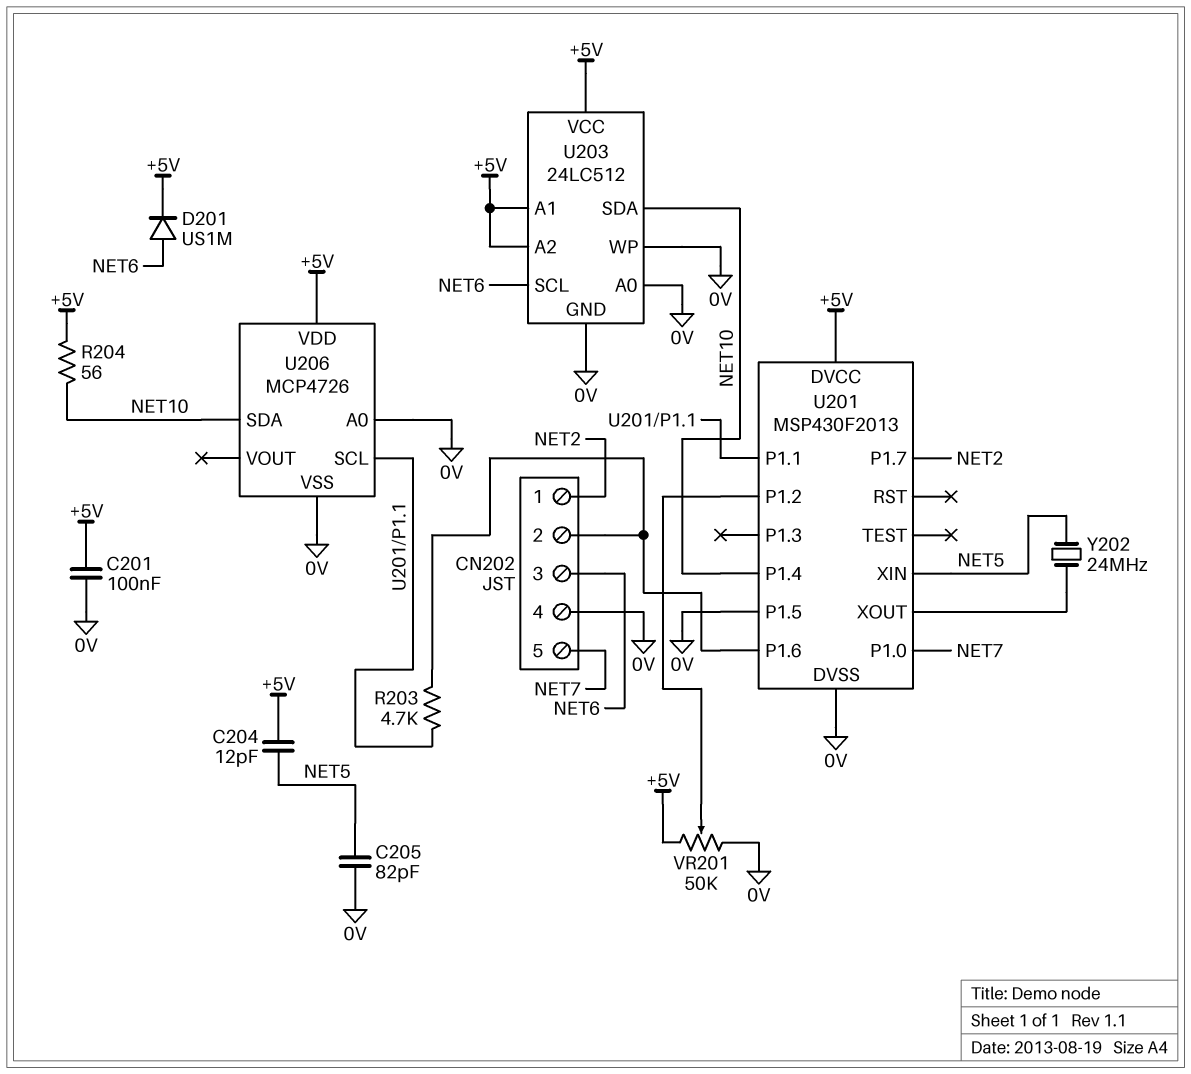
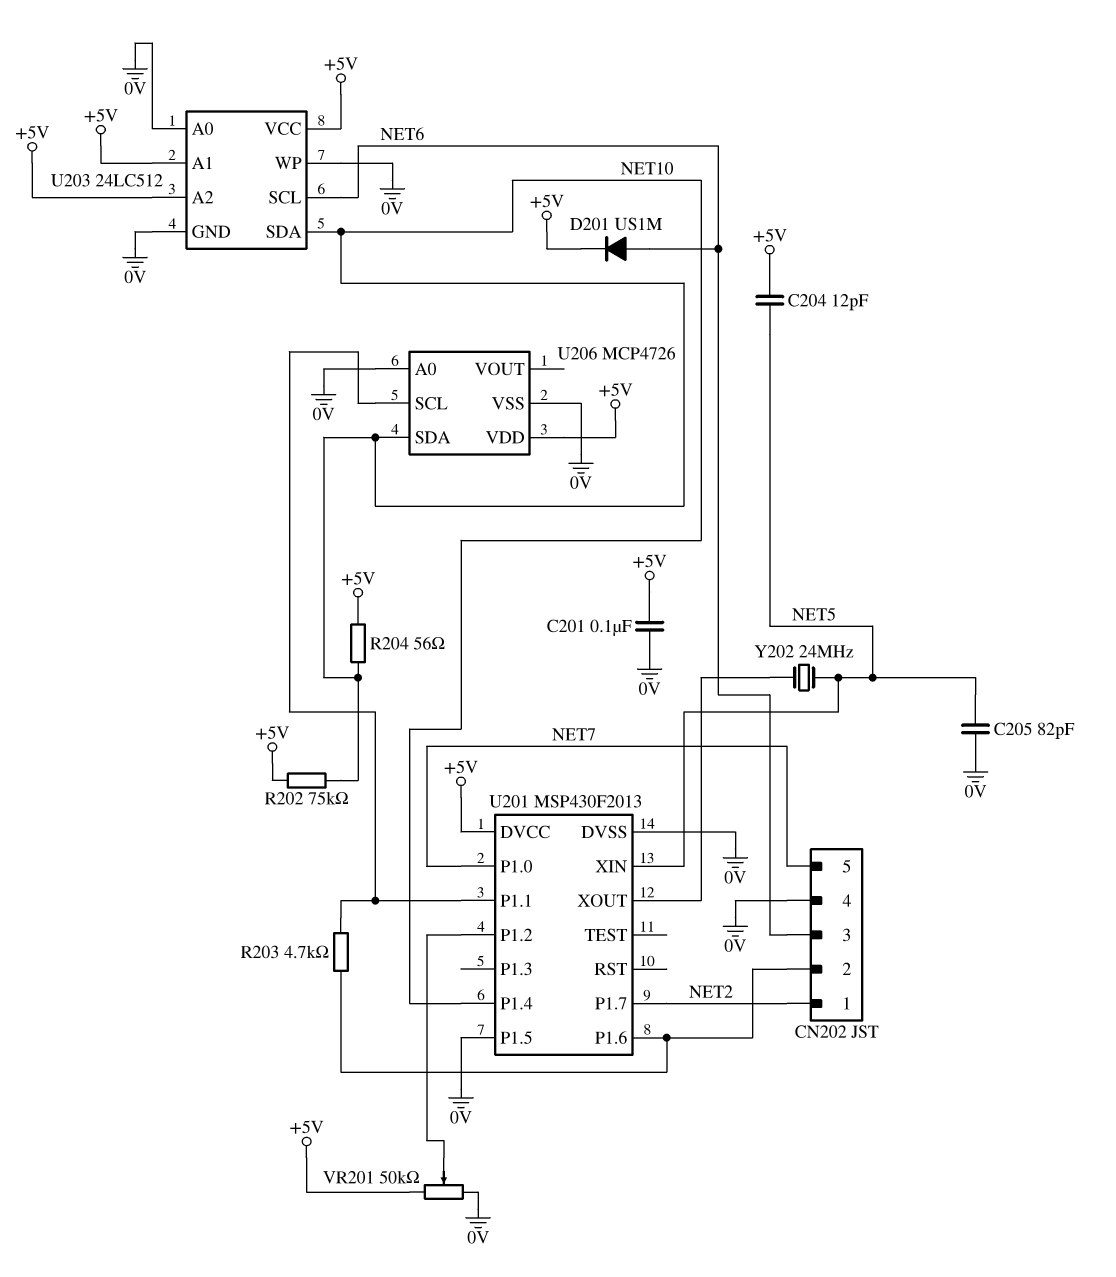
R202: none -> 75k (+5V, NET10)

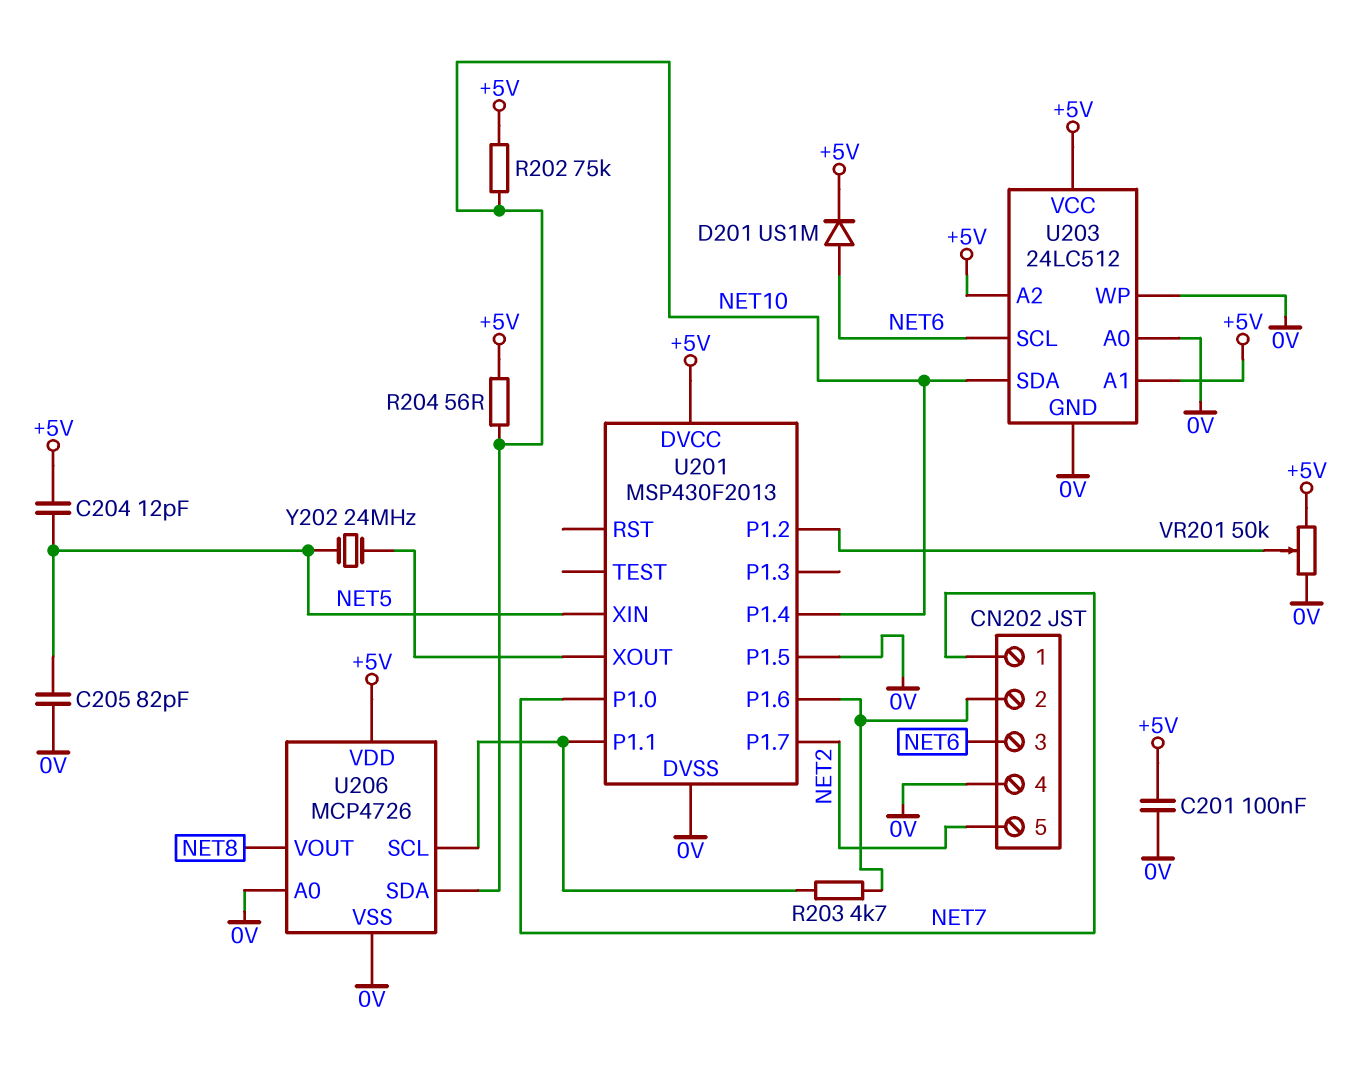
CN202 pin 1: NET2 -> NET7
CN202 pin 5: NET7 -> NET2
U206 pin VOUT: none -> NET8

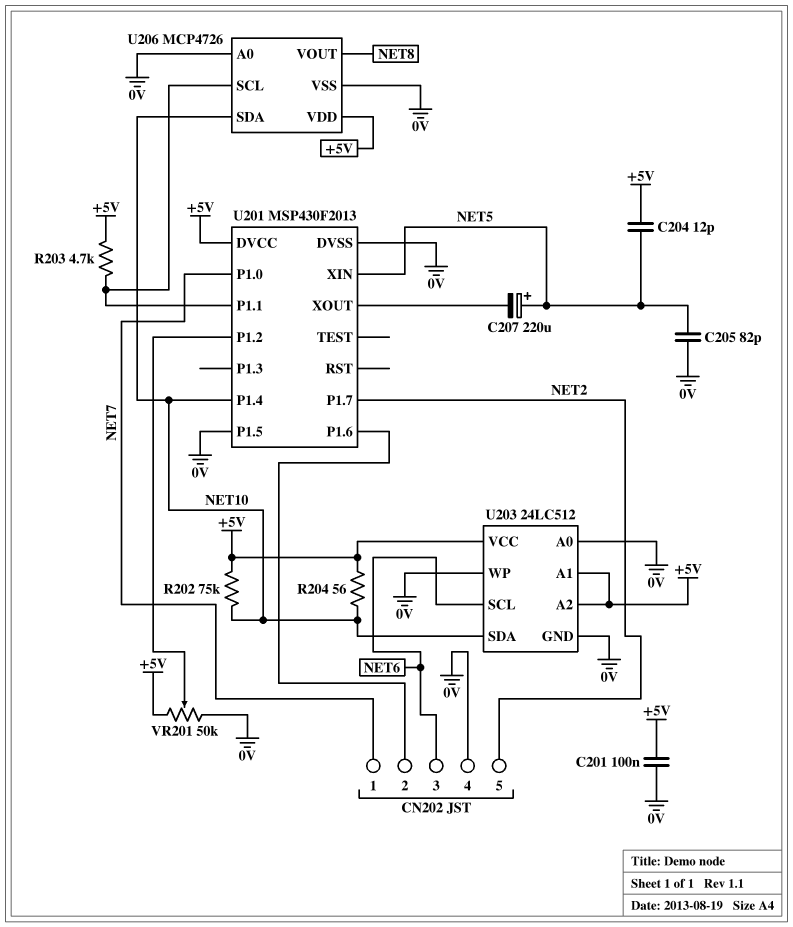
C207: none -> 220uF (plus NET5, minus U201/XOUT)
D201: diode US1M (A NET6, K +5V) -> none
R203: 4.7k (CN202/2, U201/P1.1) -> 4.7k (+5V, U201/P1.1)
Y202: 24MHz (NET5, U201/XOUT) -> none

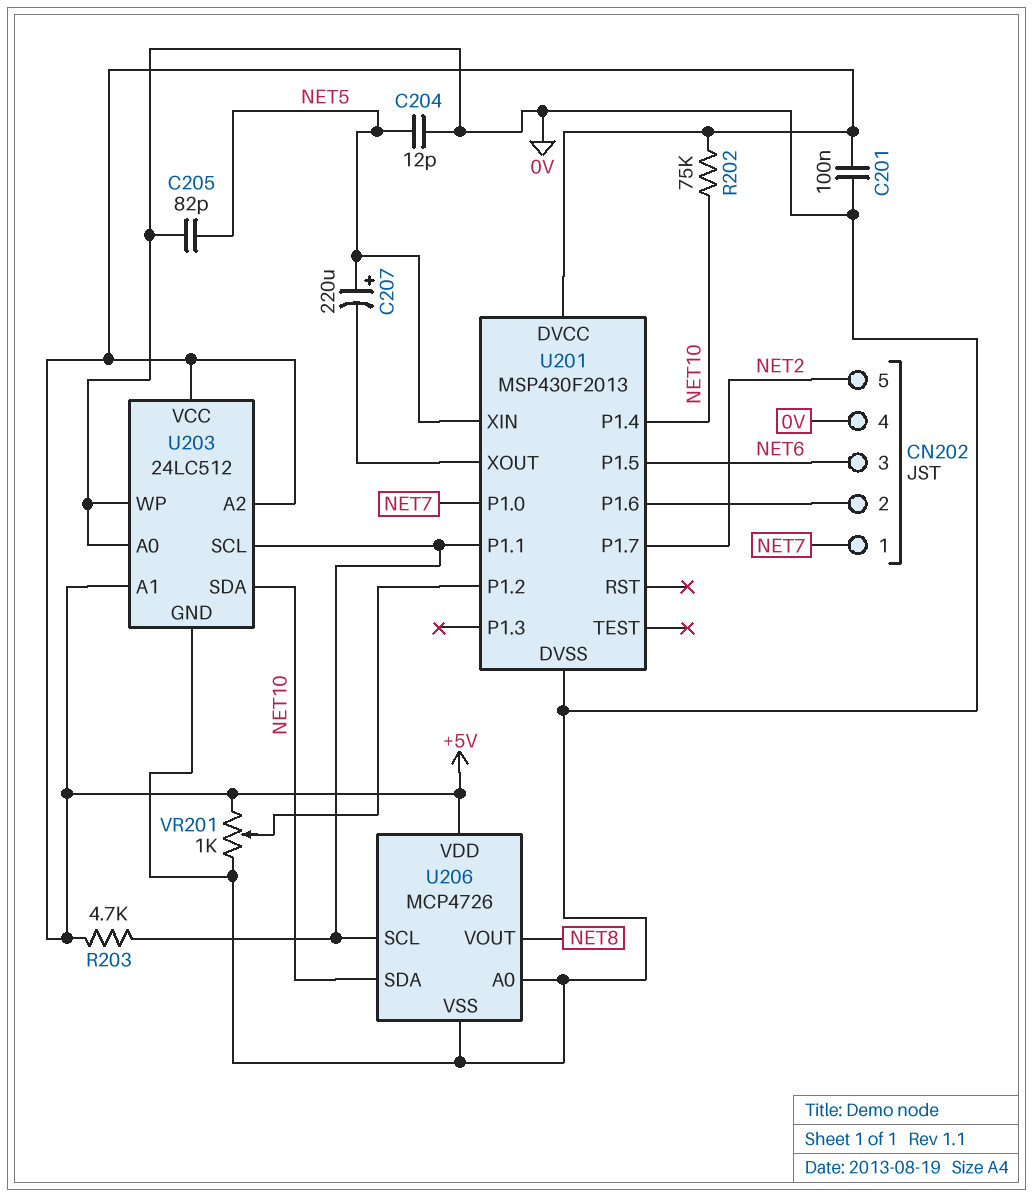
C204: 12pF (+5V, NET5) -> 12pF (0V, NET5)
R204: 56 (+5V, NET10) -> none
U201 pin P1.5: 0V -> NET6
U203 pin SCL: NET6 -> U201/P1.1
VR201: 50k (+5V, 0V, wiper U201/P1.2) -> 1k (+5V, 0V, wiper U201/P1.2)

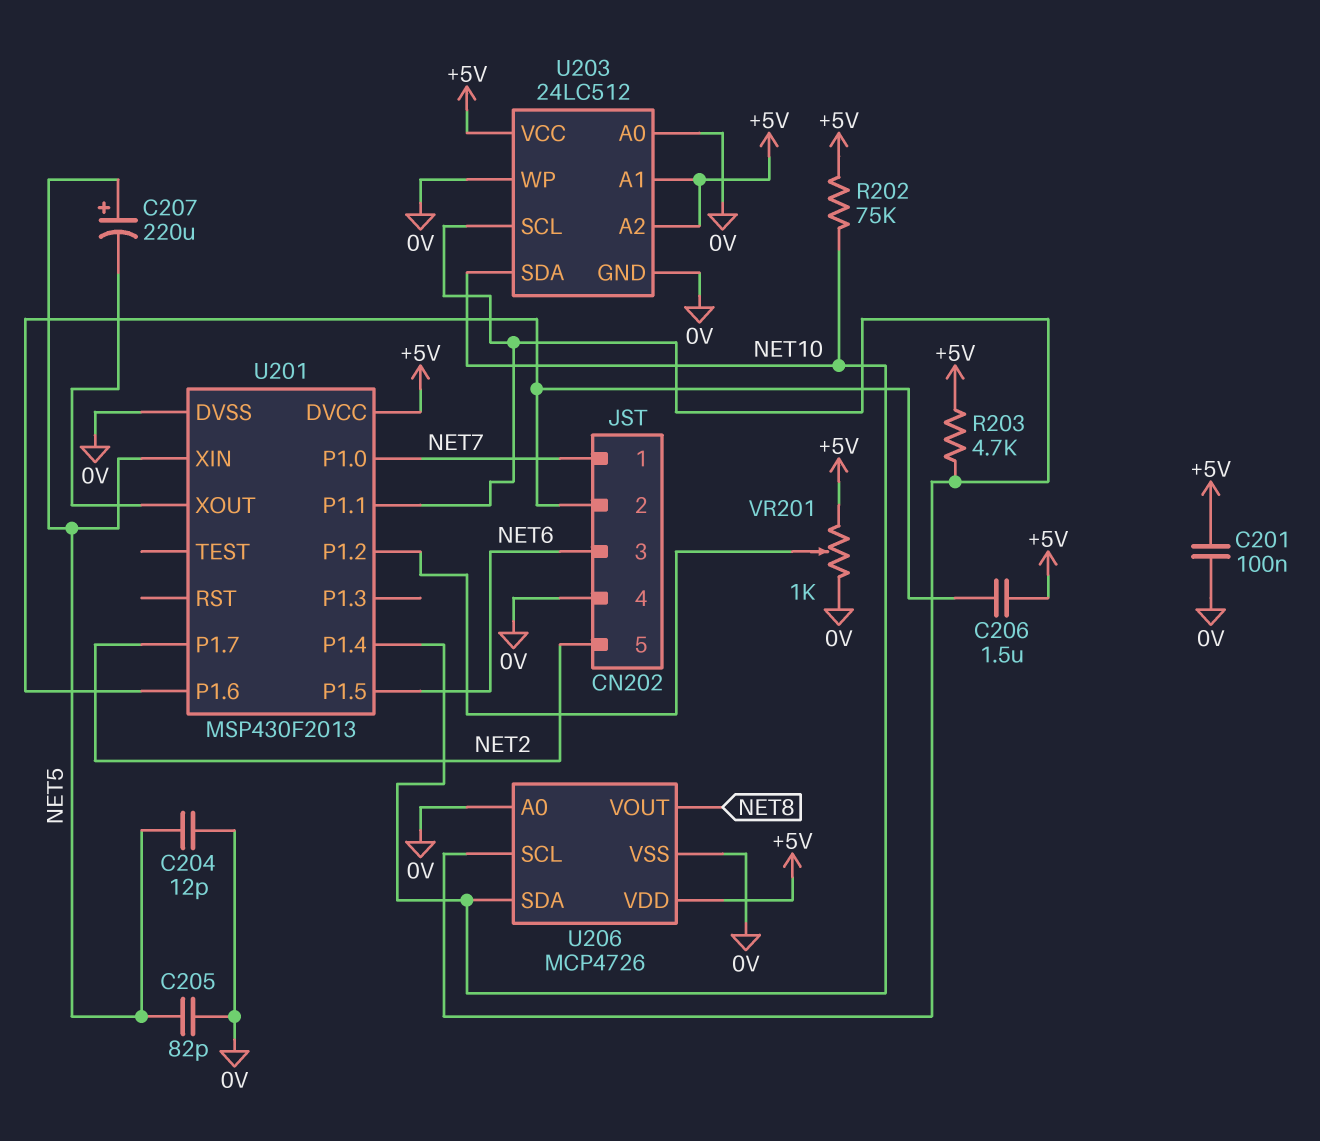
C206: none -> 1.5uF (+5V, CN202/2)

